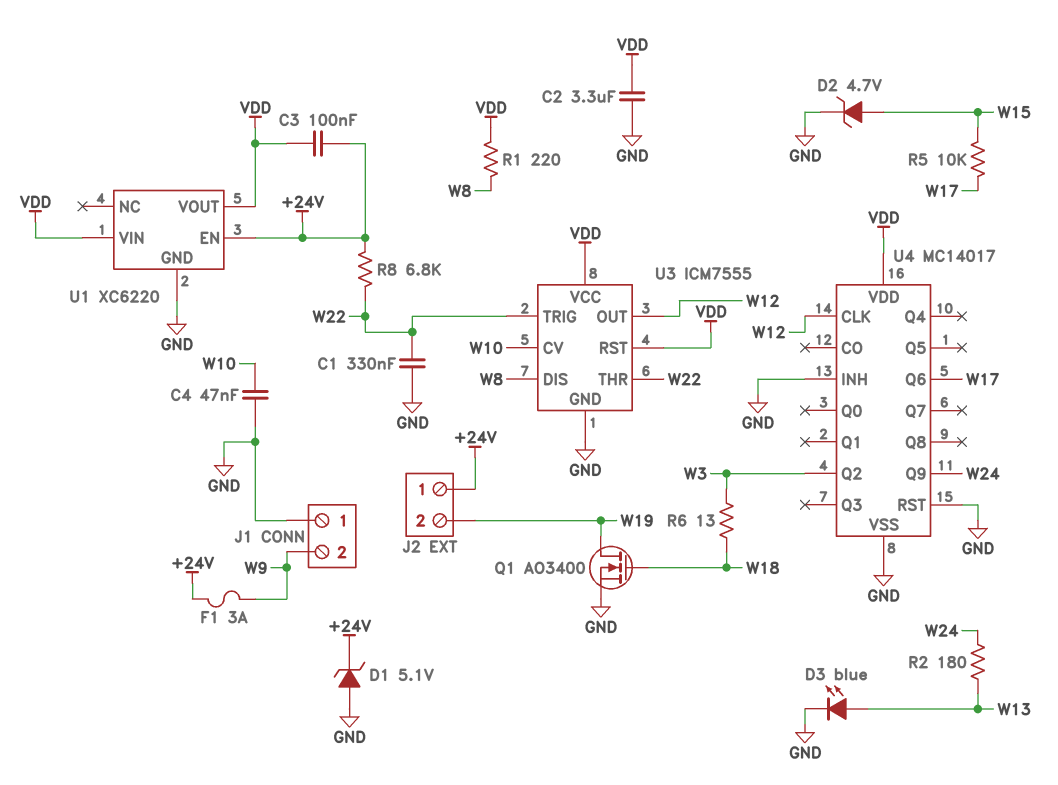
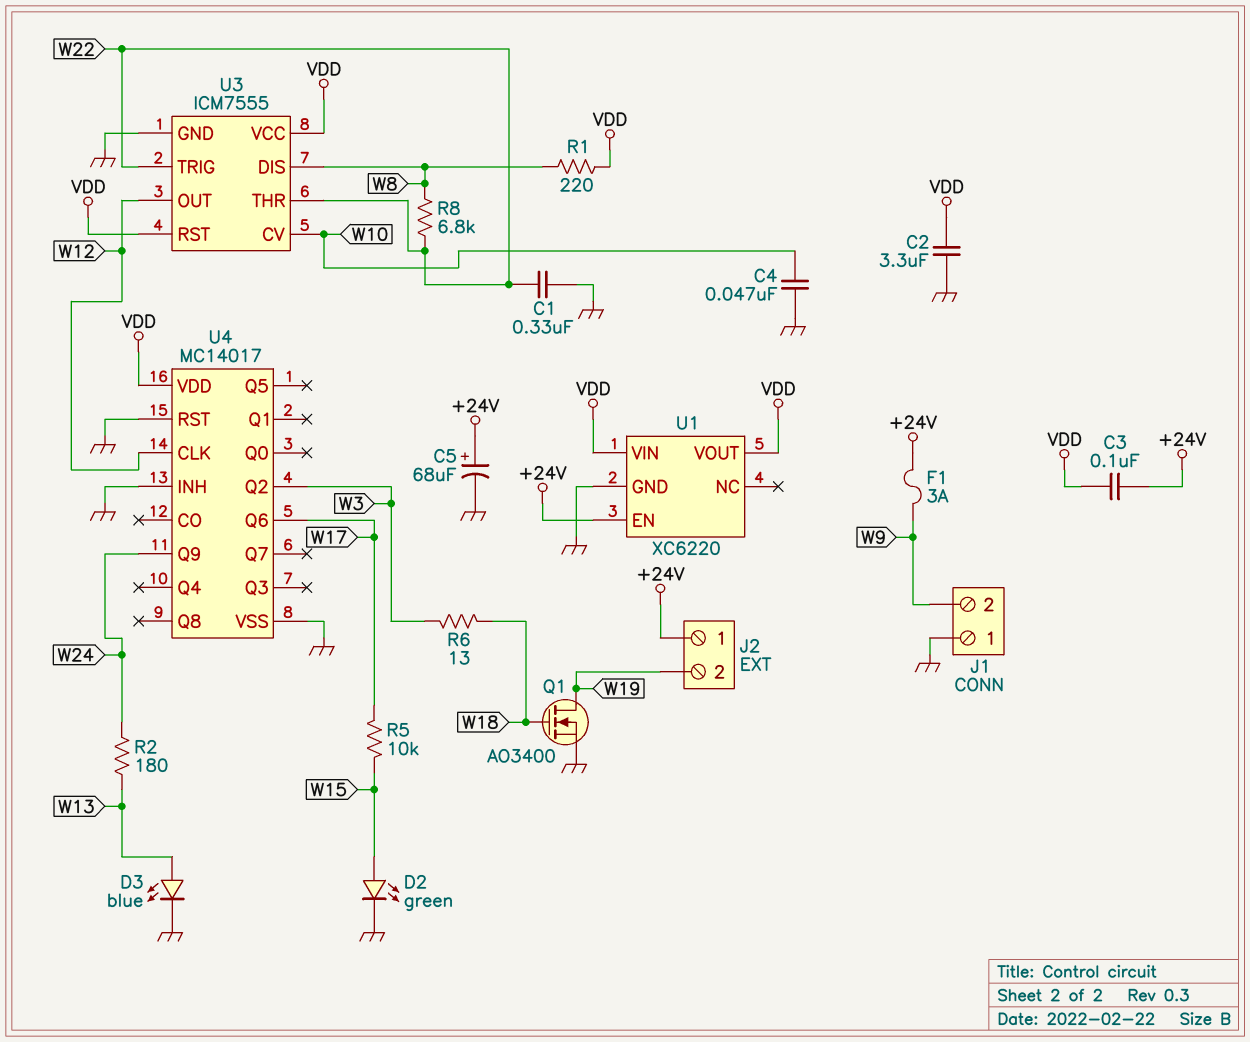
C5: none -> 68uF (plus +24V, minus GND)
D1: zener 5.1V (A GND, K +24V) -> none
D2: zener 4.7V (A W15, K GND) -> LED green (A W15, K GND)
R8: 6.8k (+24V, W22) -> 6.8k (W8, W22)

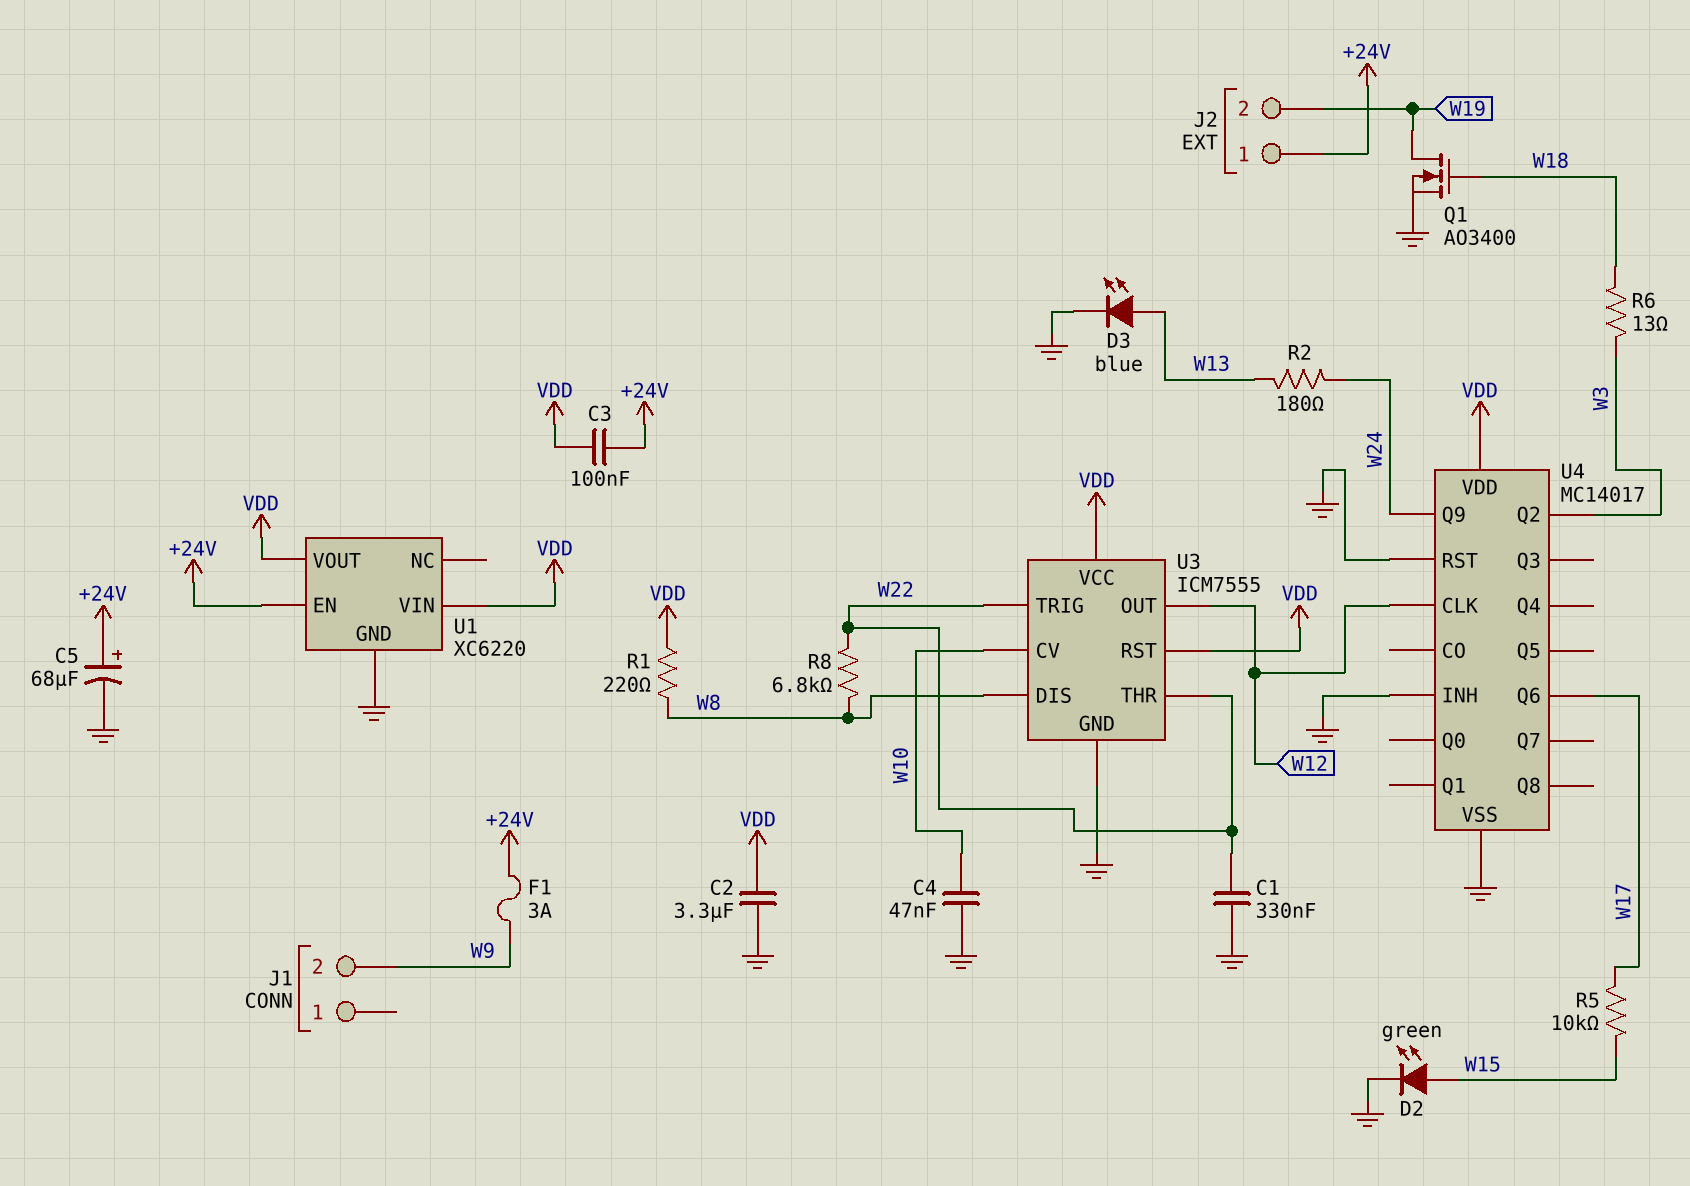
J1 pin 1: GND -> none

